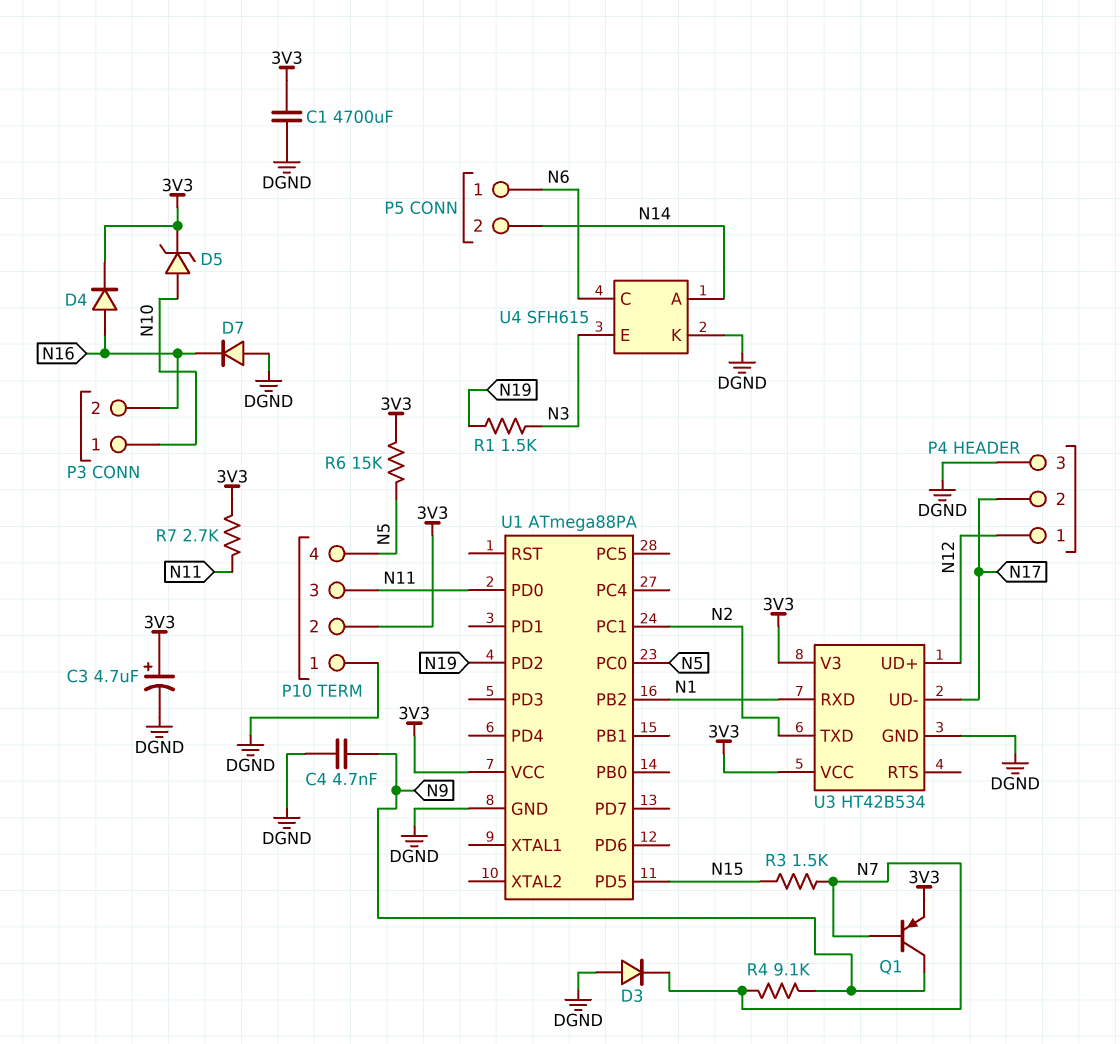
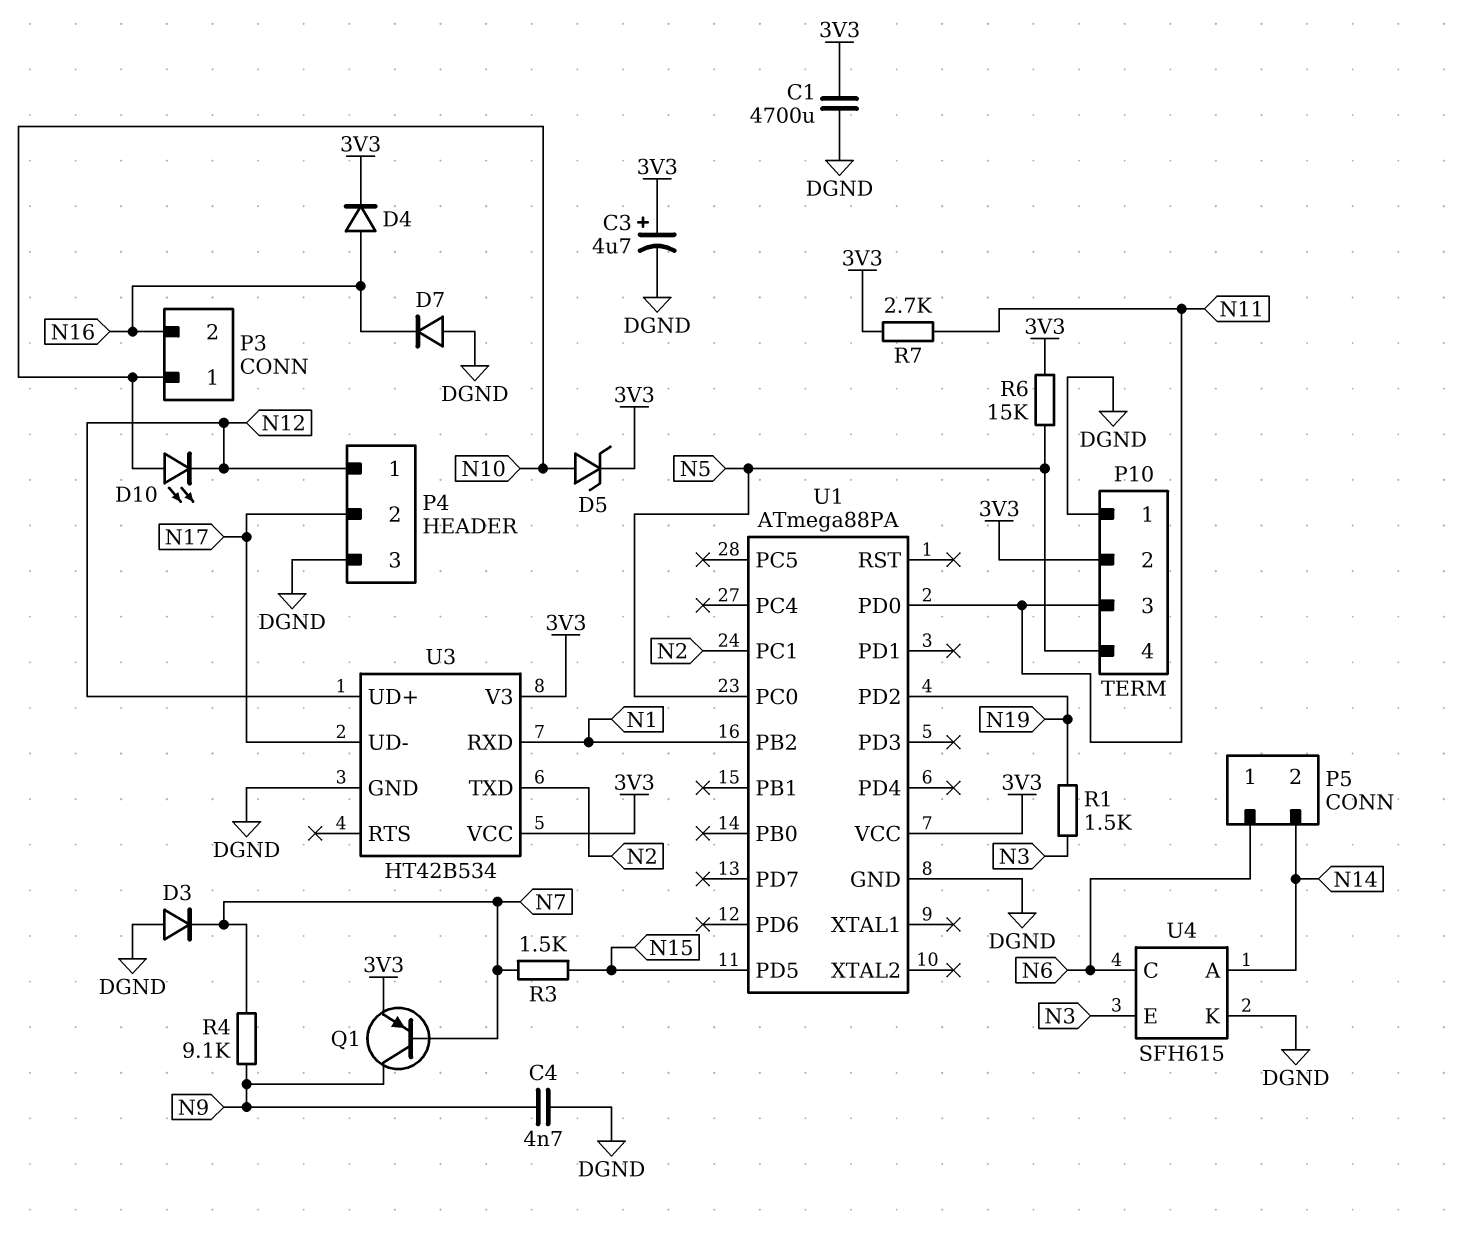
D10: none -> LED (A N10, K N12)

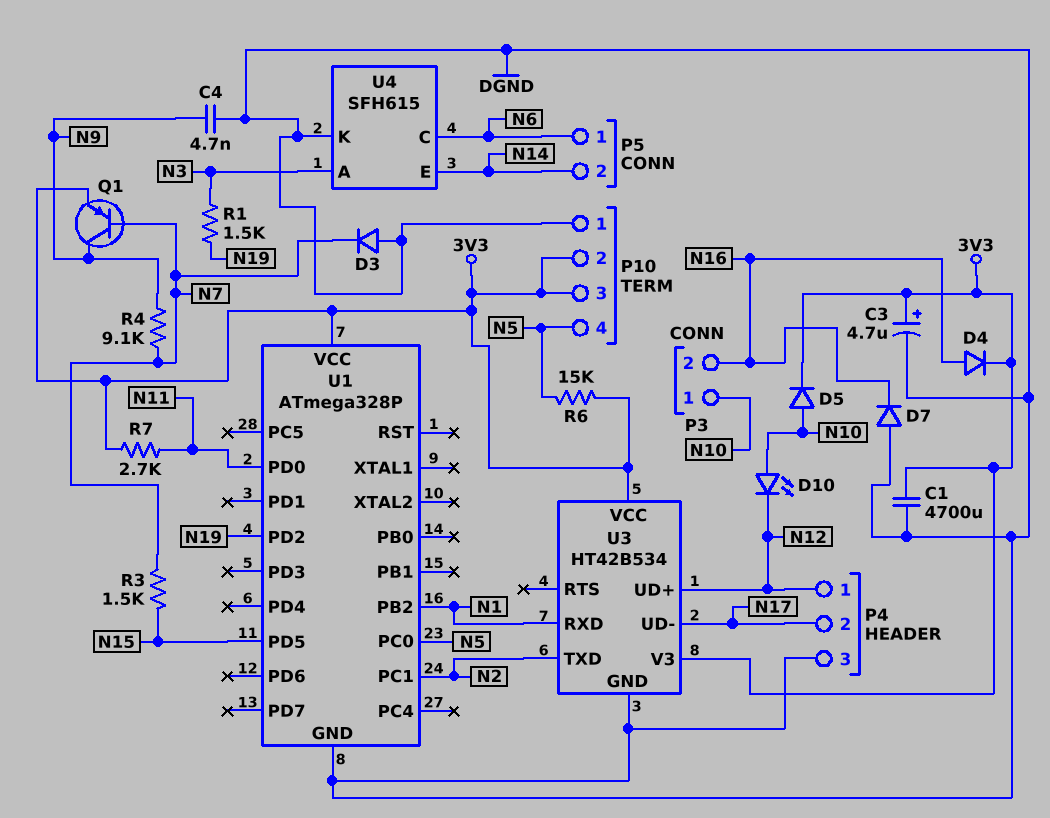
D5: zener (A N10, K 3V3) -> diode (A N10, K 3V3)
P10 pin 3: N11 -> 3V3
U1: ATmega88PA -> ATmega328P
U4 pin A: N14 -> N3
U4 pin E: N3 -> N14

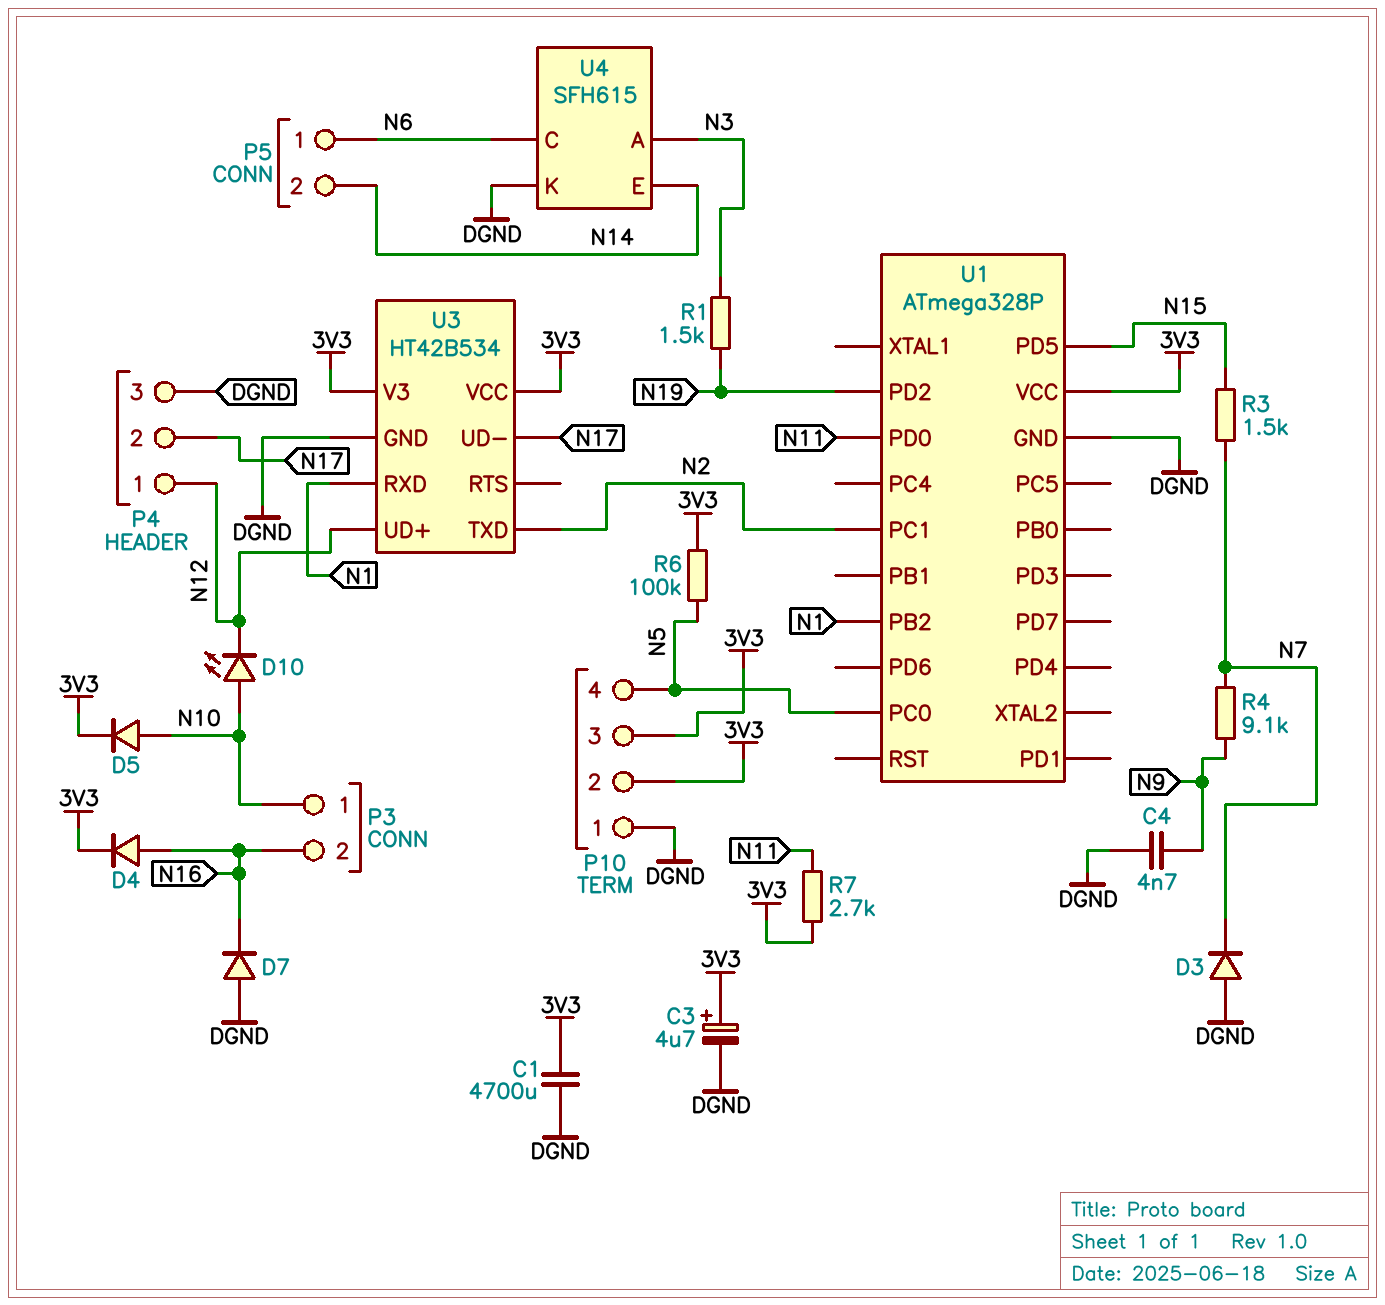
Q1: PNP (B N7, C N9, E 3V3) -> none
R6: 15k (3V3, N5) -> 100k (3V3, N5)

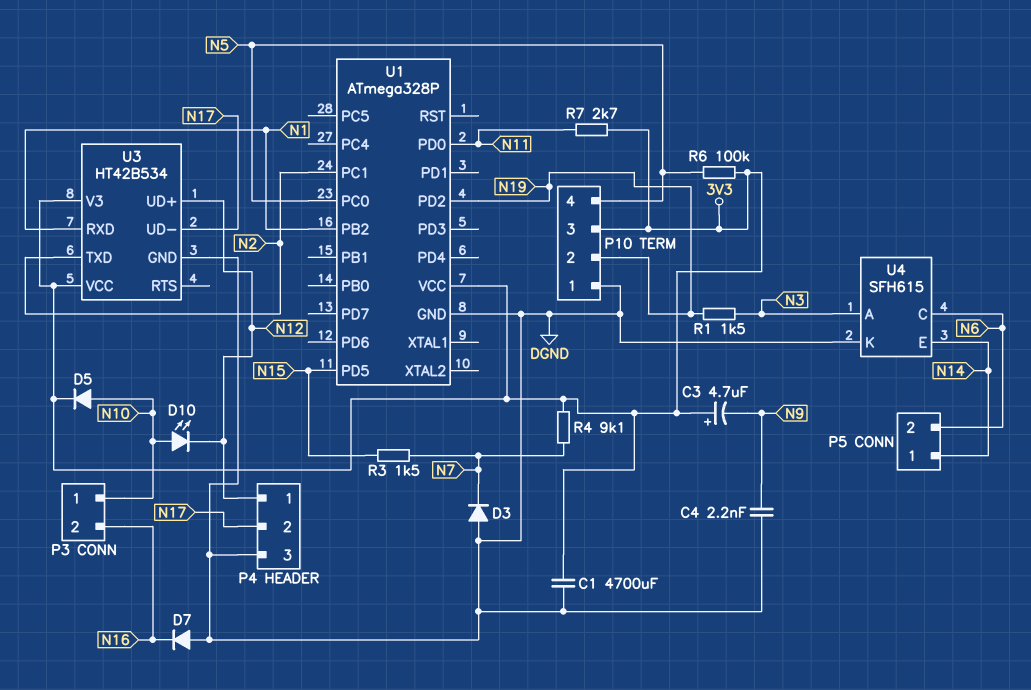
C3: 4.7uF (plus 3V3, minus DGND) -> 4.7uF (plus 3V3, minus N9)
C4: 4.7nF (DGND, N9) -> 2.2nF (DGND, N9)
D4: diode (A N16, K 3V3) -> none
P5 pin 1: N6 -> N14
P5 pin 2: N14 -> N6
P10 pin 2: 3V3 -> N19
R4: 9.1k (N7, N9) -> 9.1k (3V3, N7)

